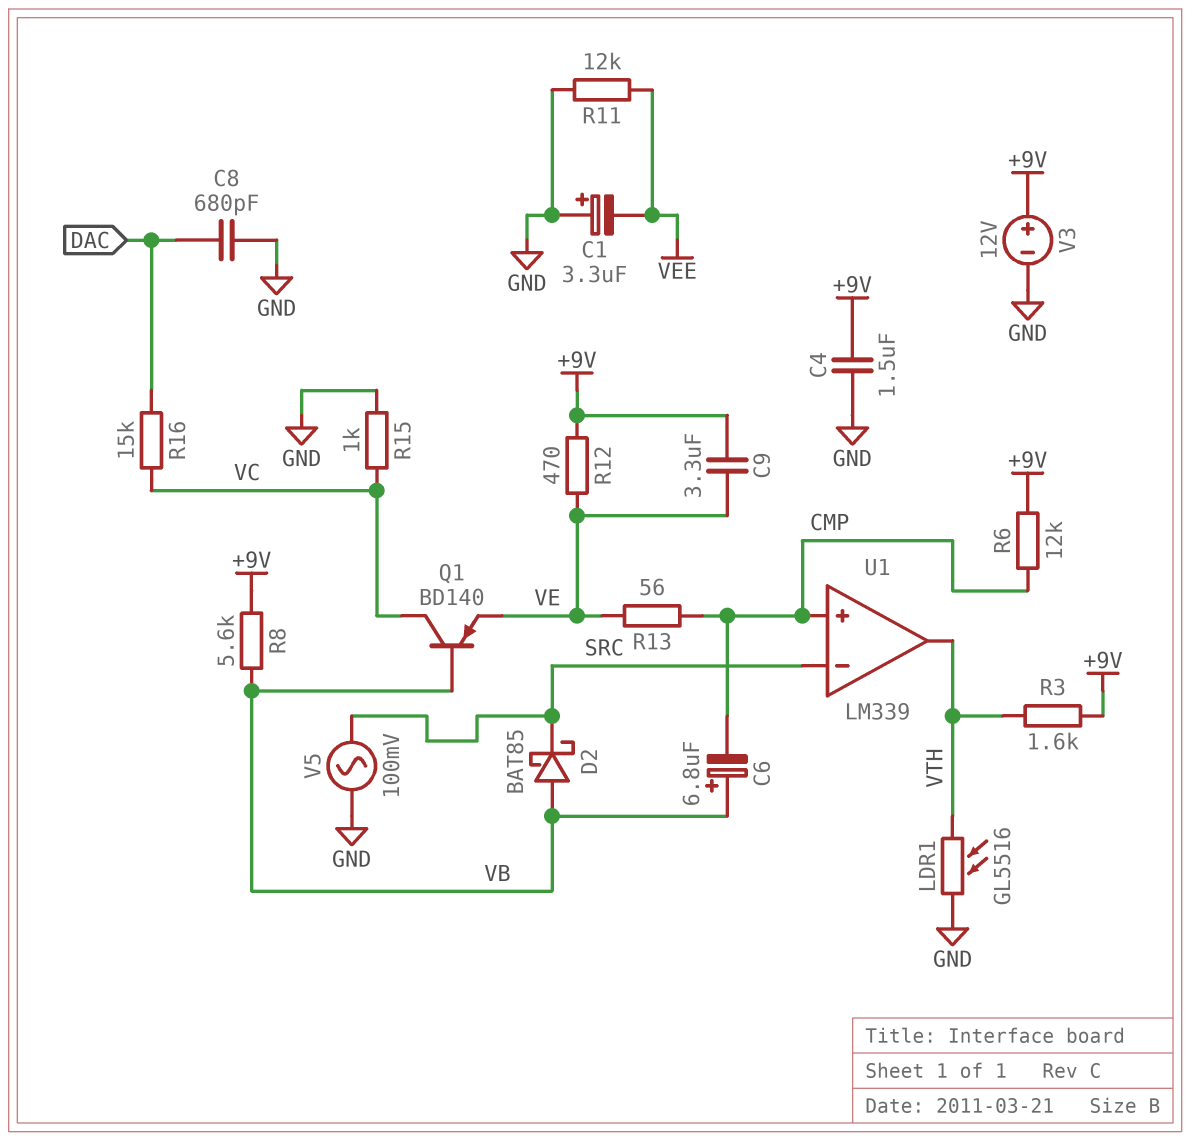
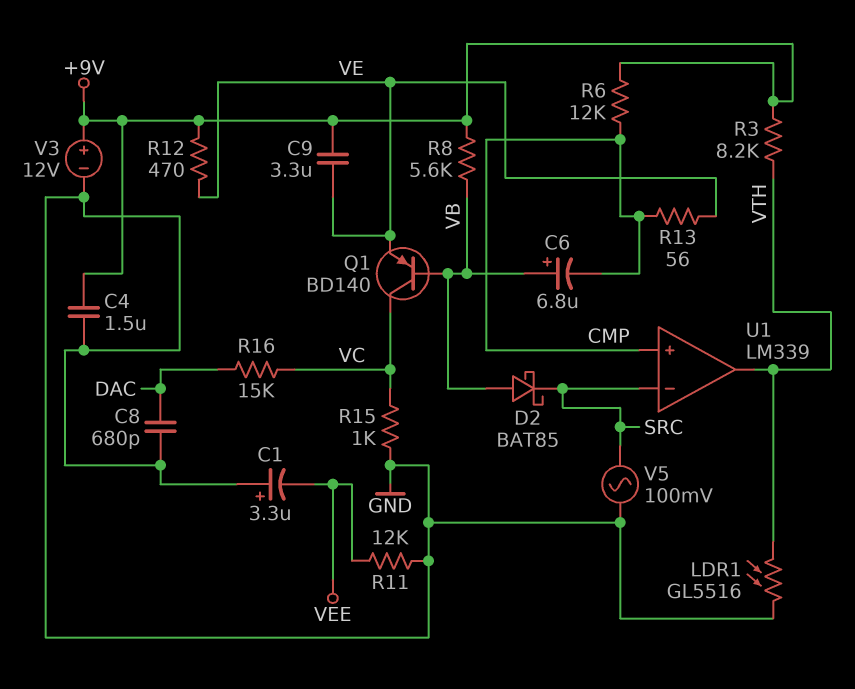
R3: 1.6k (+9V, VTH) -> 8.2k (+9V, VTH)

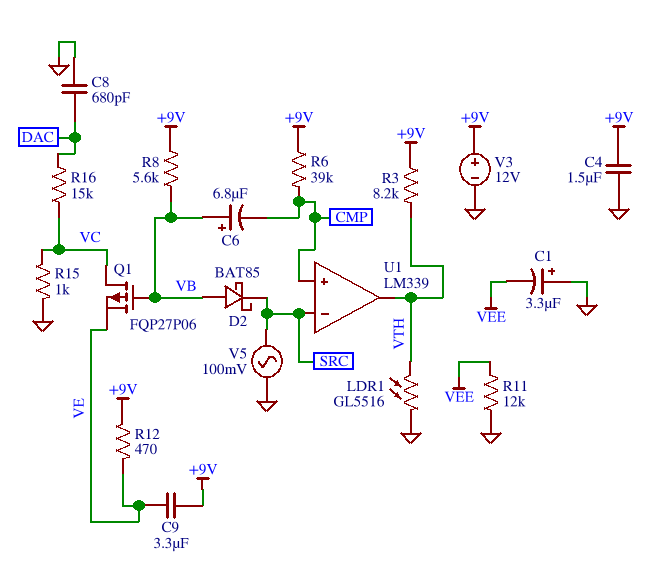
Q1: PNP BD140 (B VB, C VC, E VE) -> PMOS FQP27P06 (G VB, D VC, S VE)
R6: 12k (+9V, CMP) -> 39k (+9V, CMP)
R13: 56 (CMP, VE) -> none

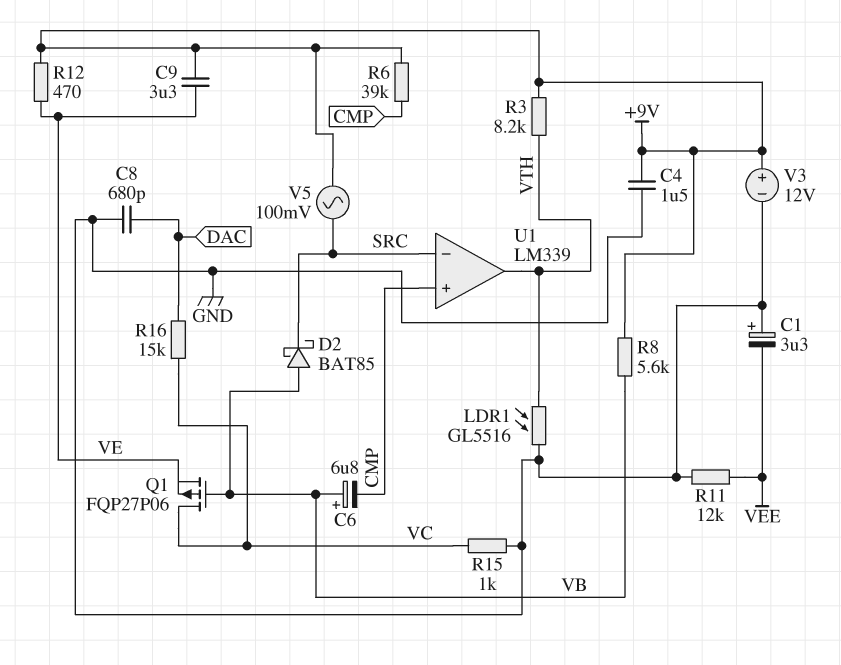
V5: AC 100mV (GND, SRC) -> AC 100mV (+9V, SRC)

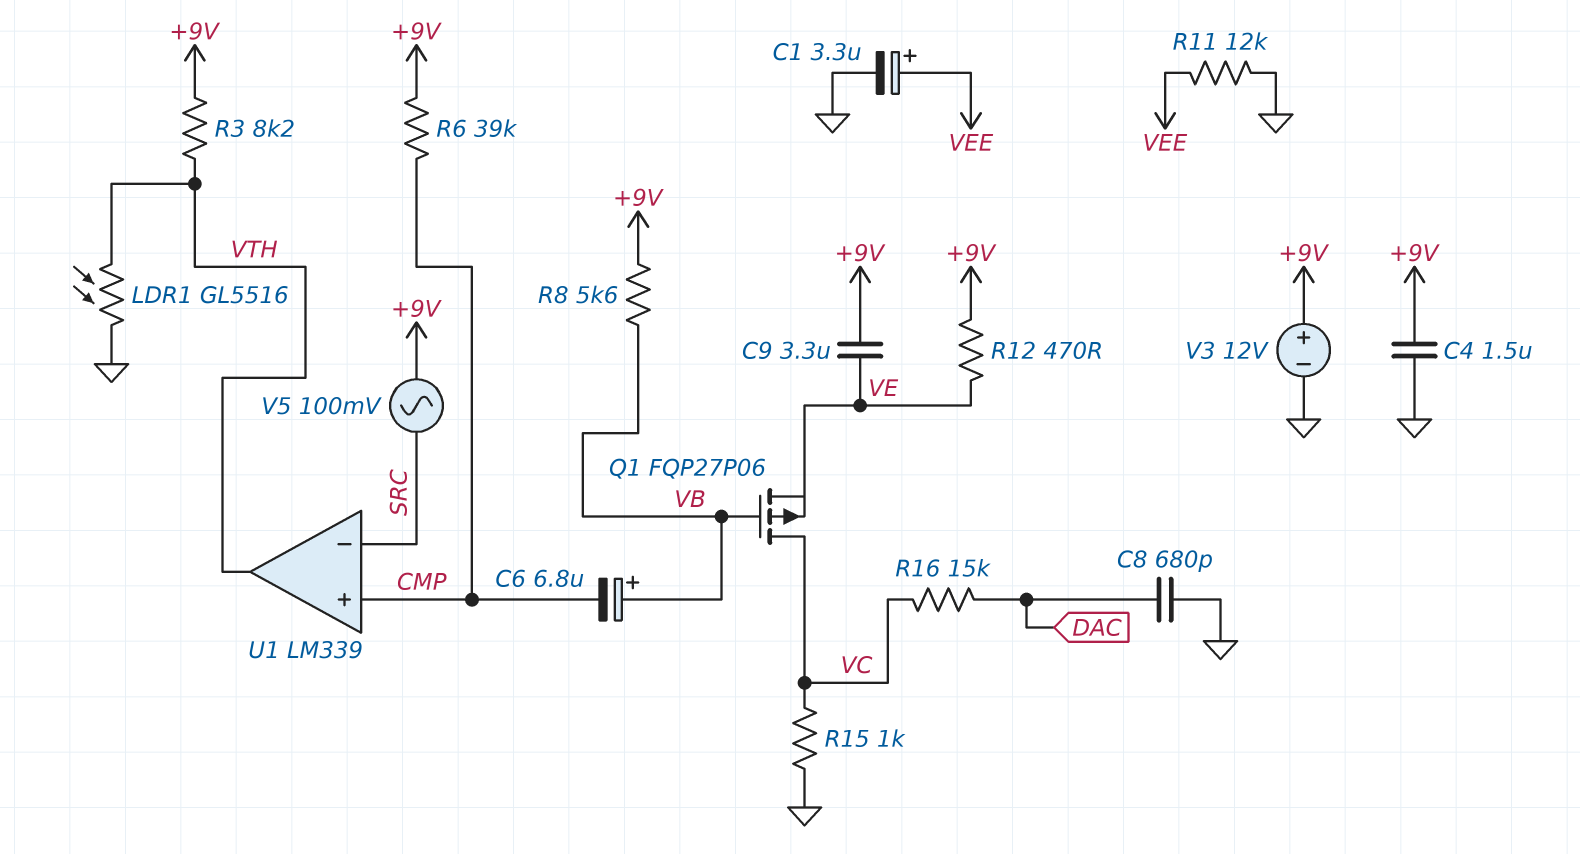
C1: 3.3uF (plus GND, minus VEE) -> 3.3uF (plus VEE, minus GND)
D2: schottky BAT85 (A VB, K SRC) -> none

